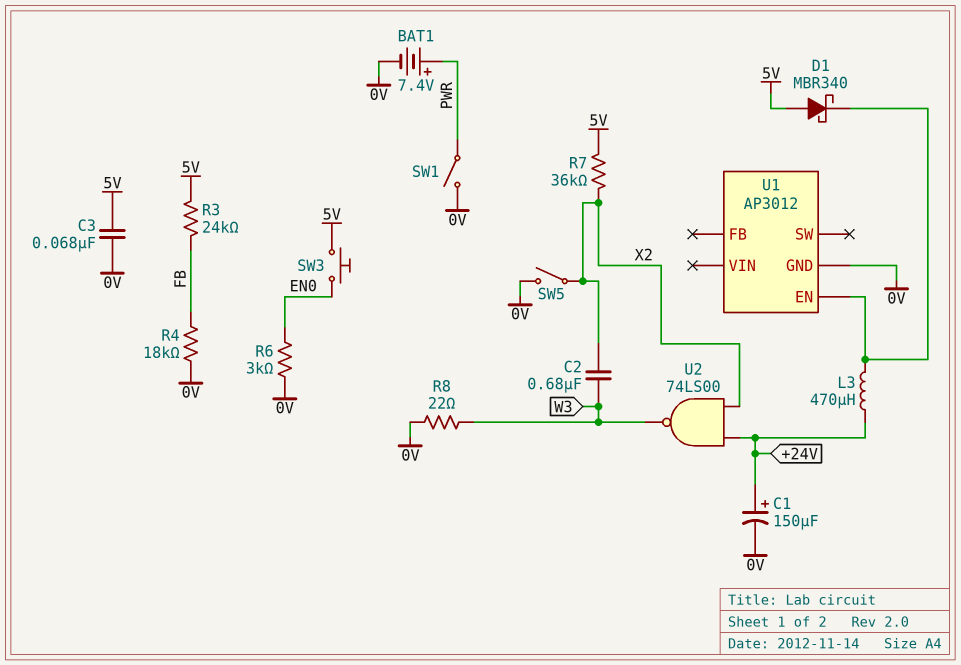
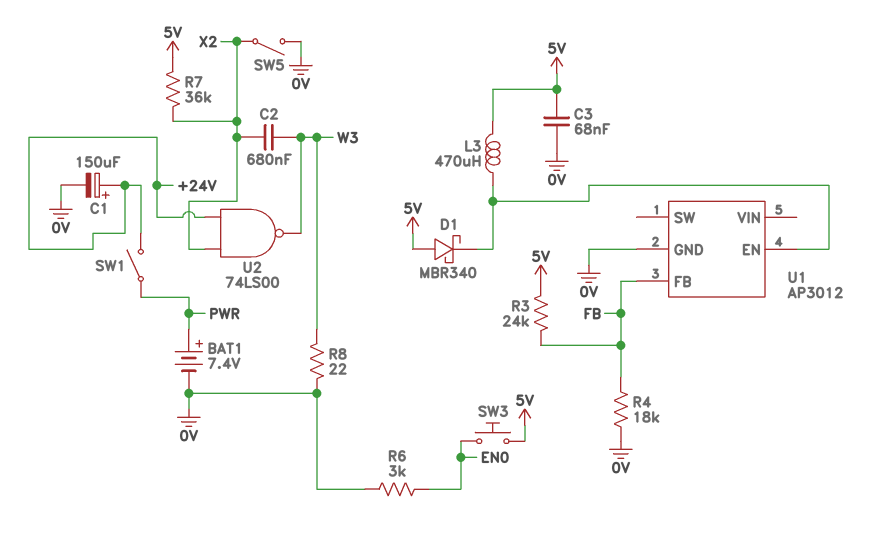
L3: 470uH (+24V, U1/EN) -> 470uH (5V, U1/EN)
SW1: switch (0V, PWR) -> switch (+24V, PWR)
U1 pin FB: none -> FB

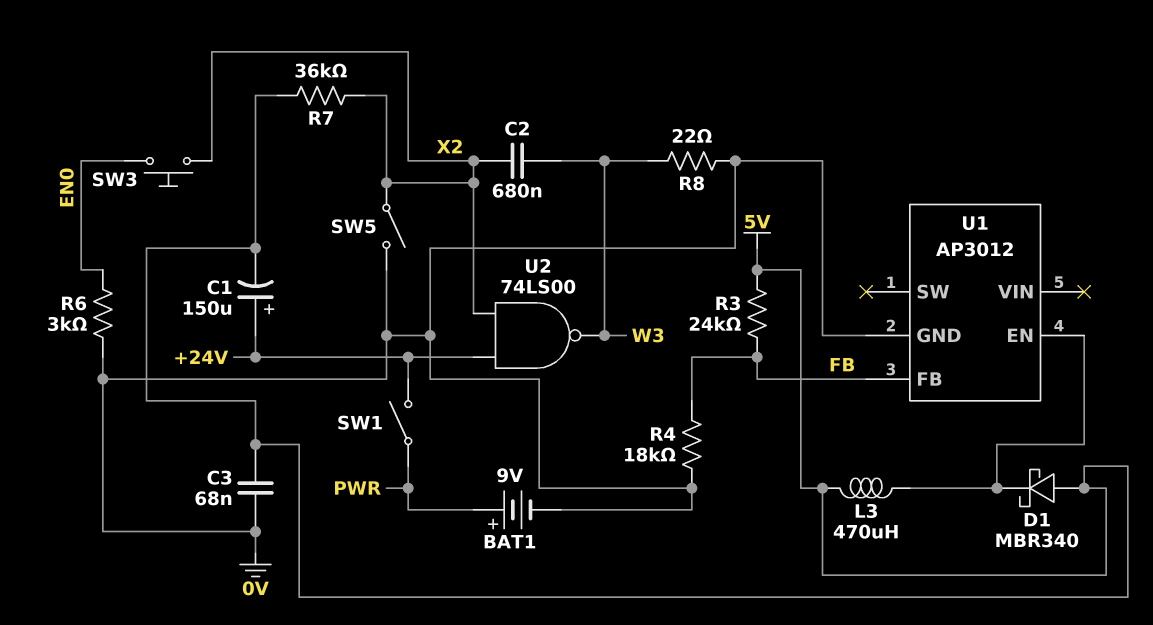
BAT1: 7.4V (plus PWR, minus 0V) -> 9V (plus PWR, minus 0V)
C1: 150uF (plus +24V, minus 0V) -> 150uF (plus +24V, minus 5V)
SW3: button (5V, EN0) -> button (EN0, X2)

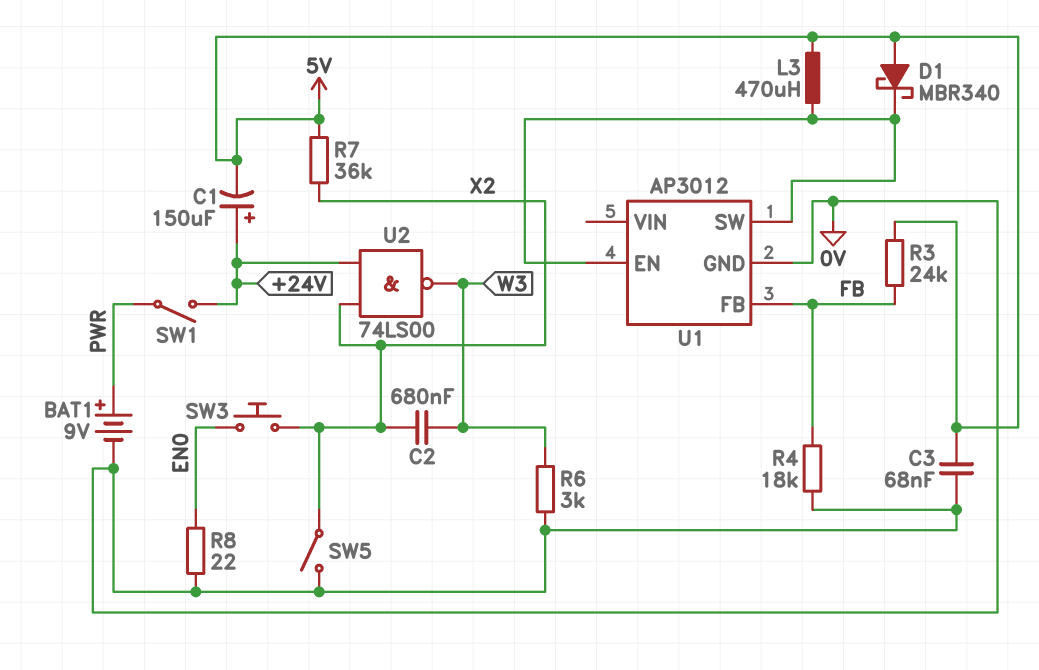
R6: 3k (0V, EN0) -> 3k (0V, W3)
R8: 22 (0V, W3) -> 22 (0V, EN0)
U1 pin SW: none -> U1/EN

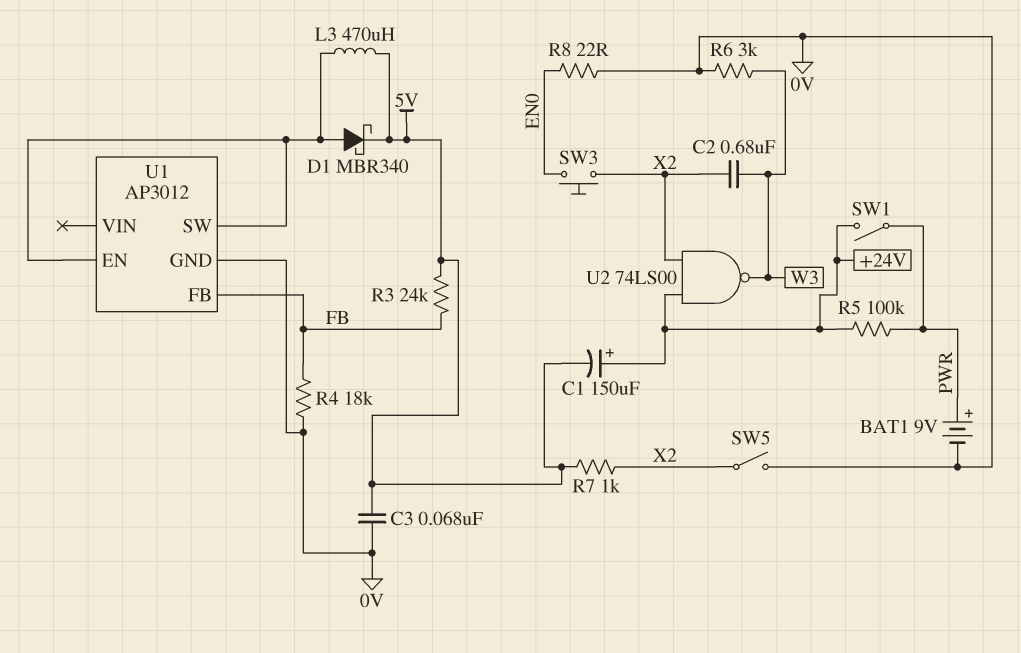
D1: schottky MBR340 (A 5V, K U1/EN) -> schottky MBR340 (A U1/EN, K 5V)
R5: none -> 100k (+24V, PWR)
R7: 36k (5V, X2) -> 1k (5V, X2)

